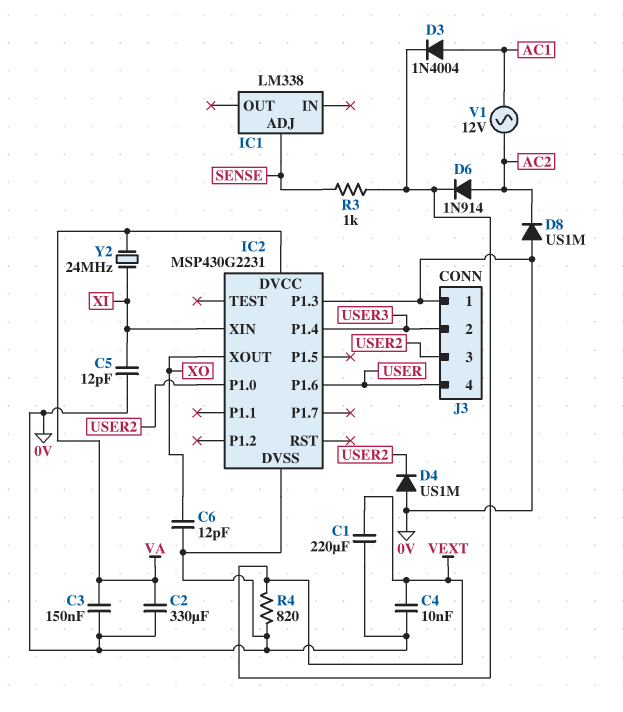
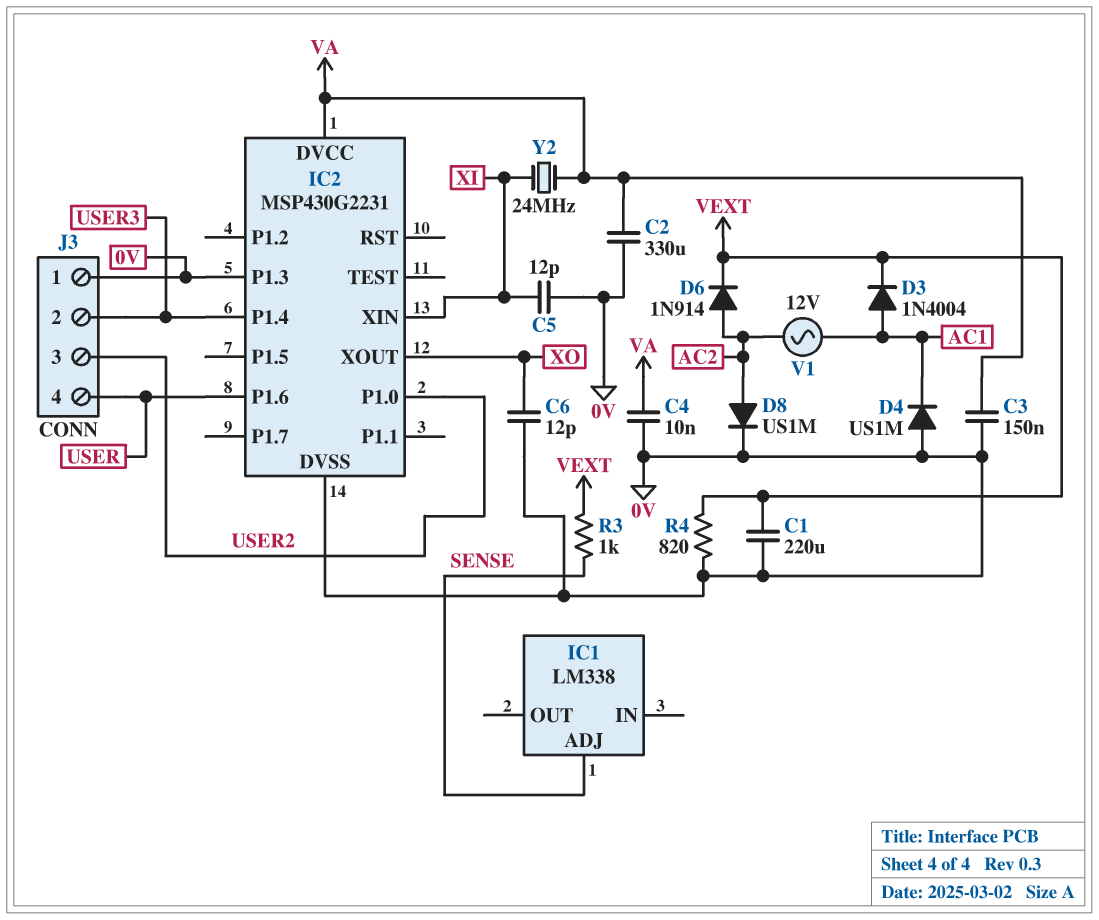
C4: 10nF (0V, VEXT) -> 10nF (0V, VA)
D4: diode US1M (A 0V, K USER2) -> diode US1M (A 0V, K AC1)
D8: diode US1M (A 0V, K AC2) -> diode US1M (A AC2, K 0V)

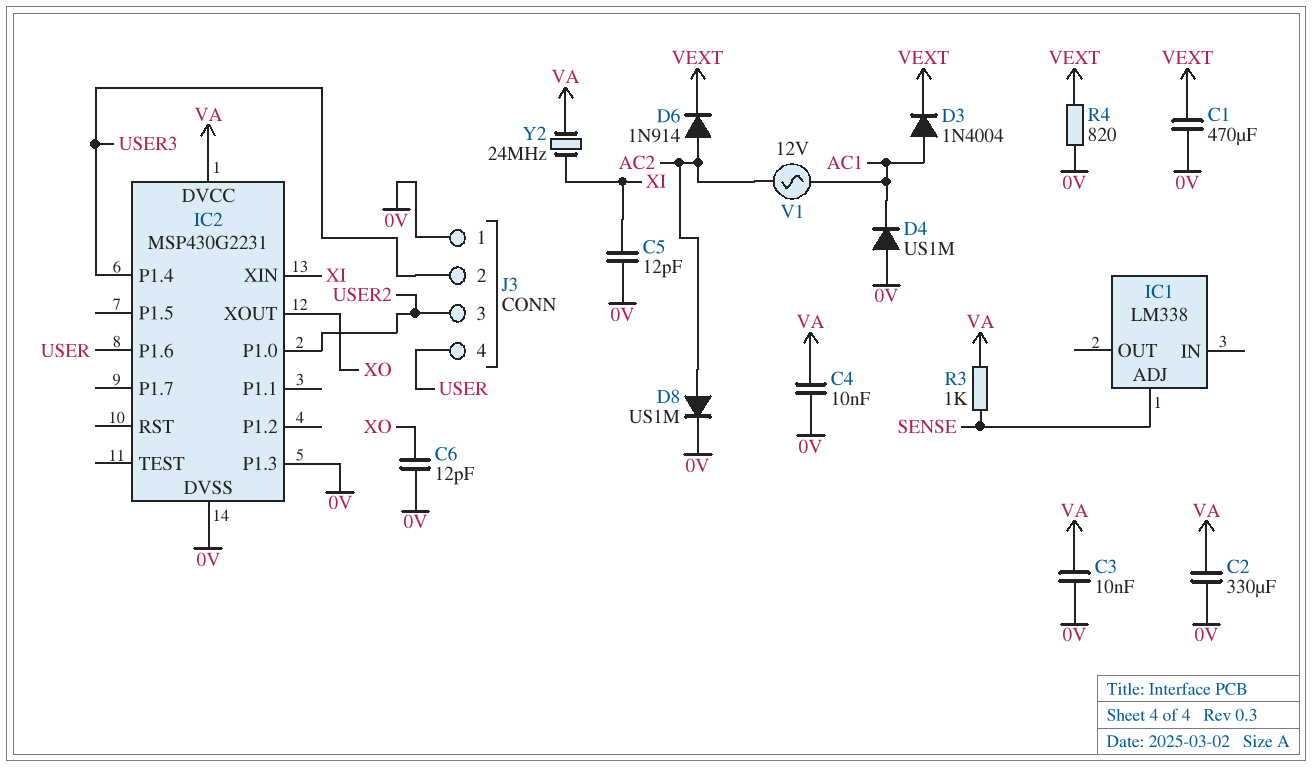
C1: 220uF (0V, VEXT) -> 470uF (0V, VEXT)
C3: 150nF (0V, VA) -> 10nF (0V, VA)
R3: 1k (SENSE, VEXT) -> 1k (SENSE, VA)

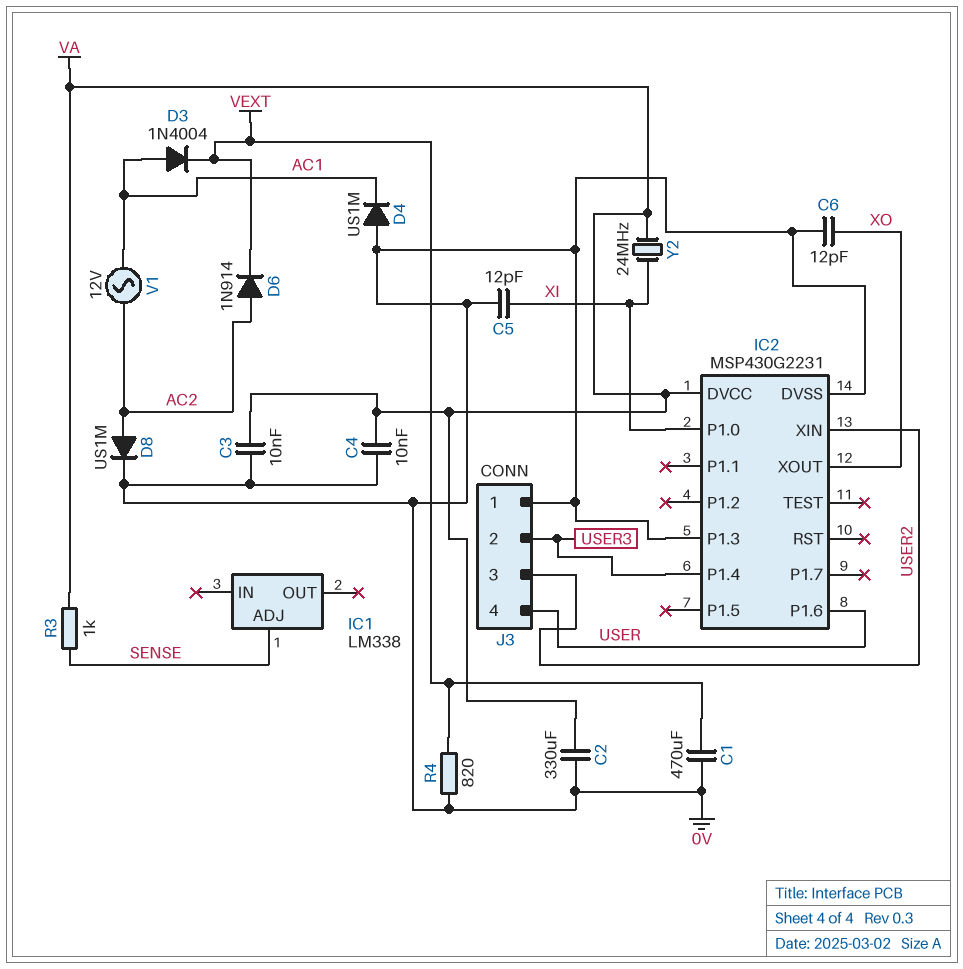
IC2 pin P1.0: USER2 -> XI
IC2 pin XIN: XI -> USER2

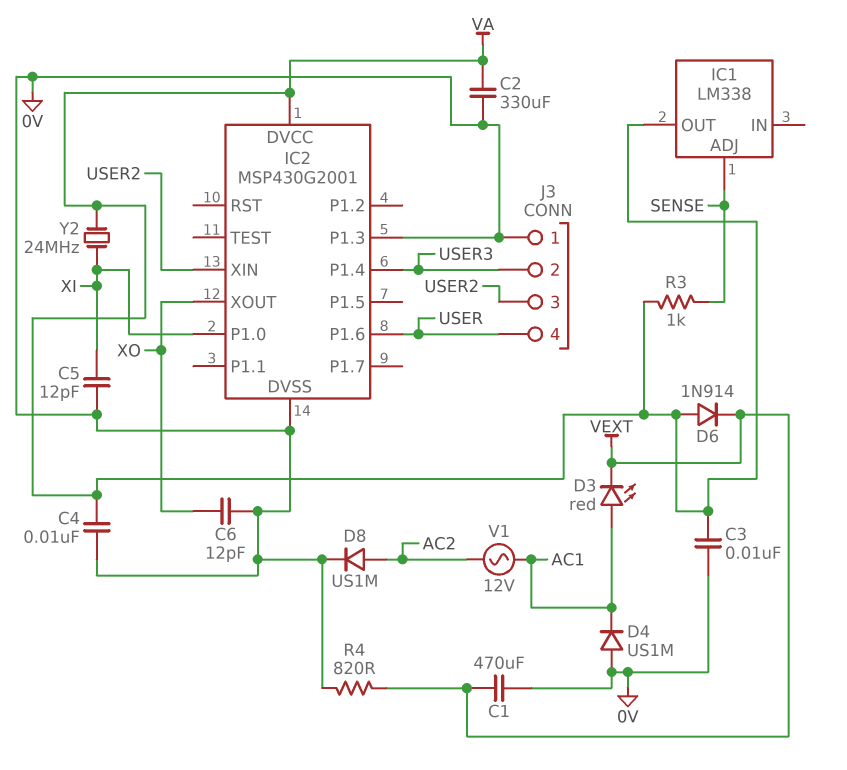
D3: diode 1N4004 (A AC1, K VEXT) -> LED red (A AC1, K VEXT)
D6: diode 1N914 (A AC2, K VEXT) -> diode 1N914 (A VA, K VEXT)
IC1 pin OUT: none -> VA
IC2: MSP430G2231 -> MSP430G2001

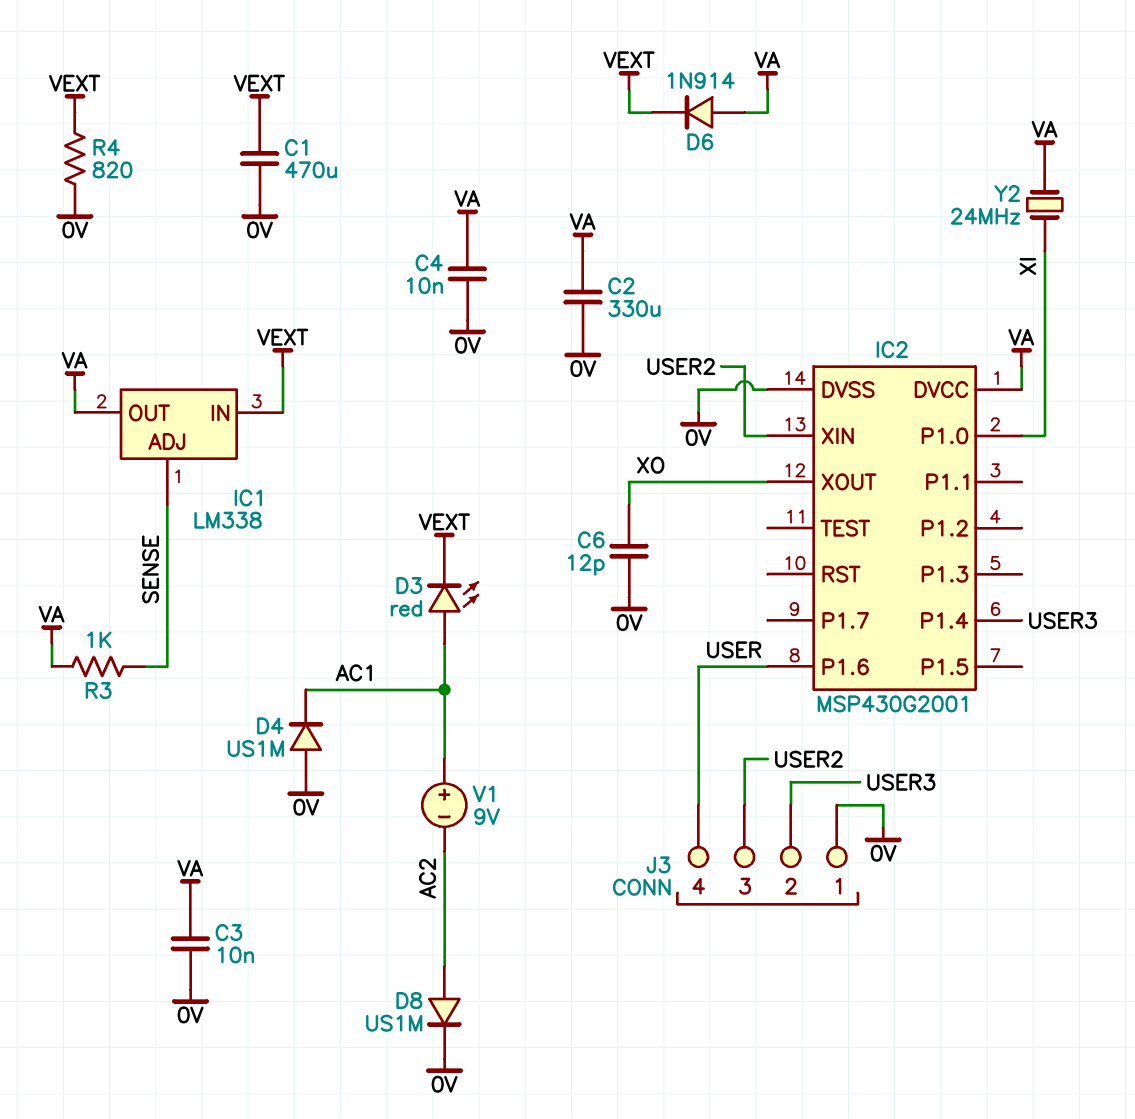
C5: 12pF (0V, XI) -> none
IC1 pin IN: none -> VEXT
IC2 pin P1.3: 0V -> none
V1: AC 12V (AC1, AC2) -> 9V (plus AC1, minus AC2)

